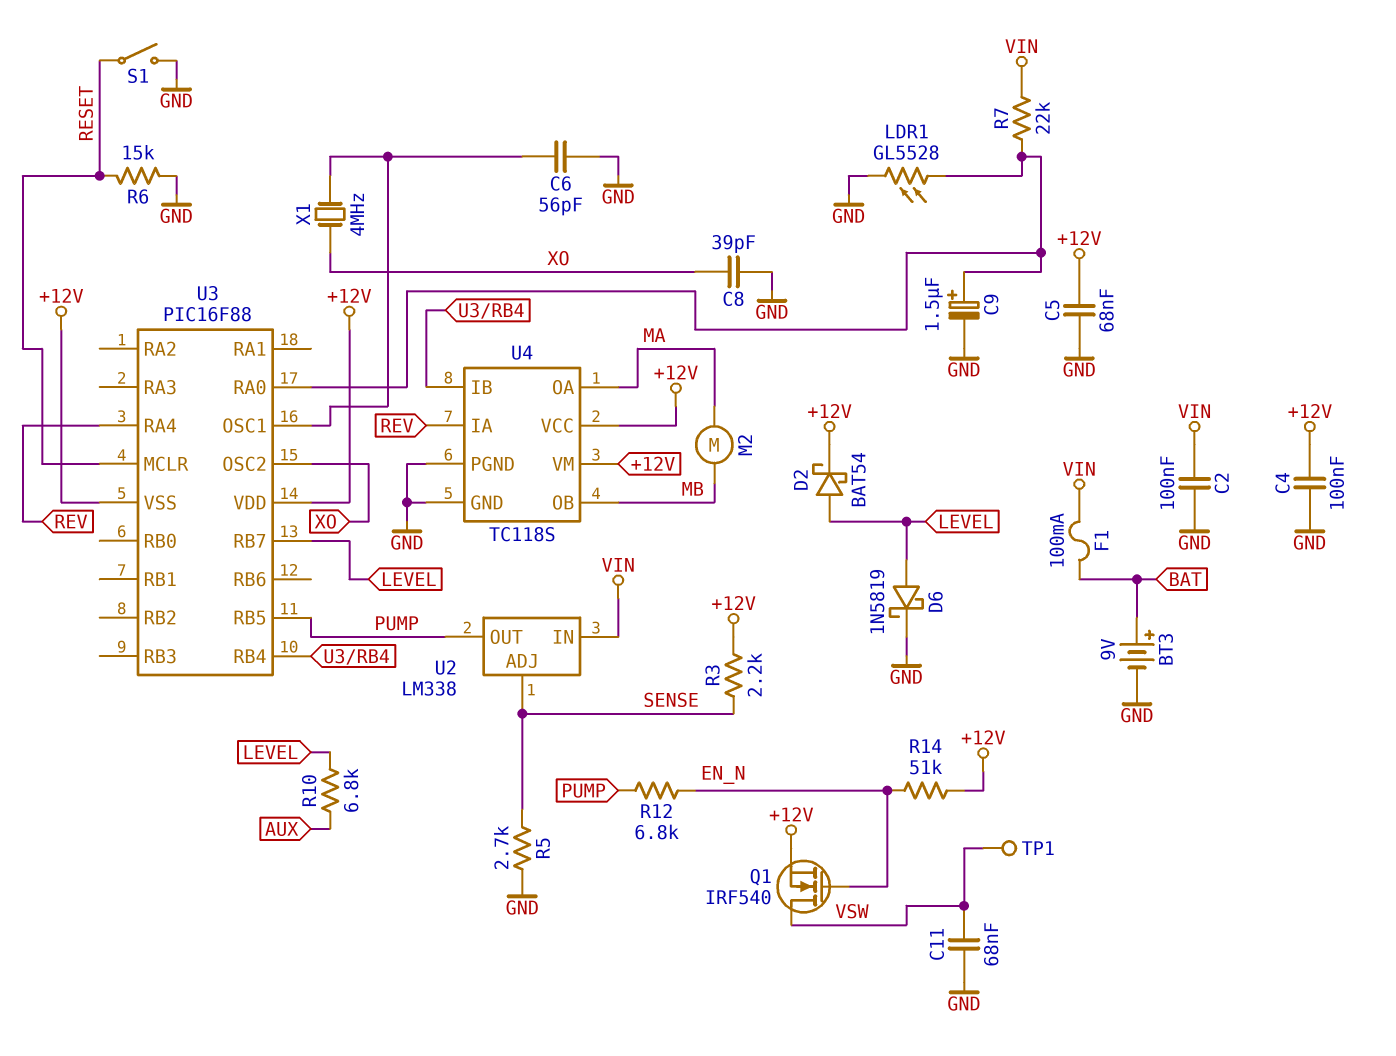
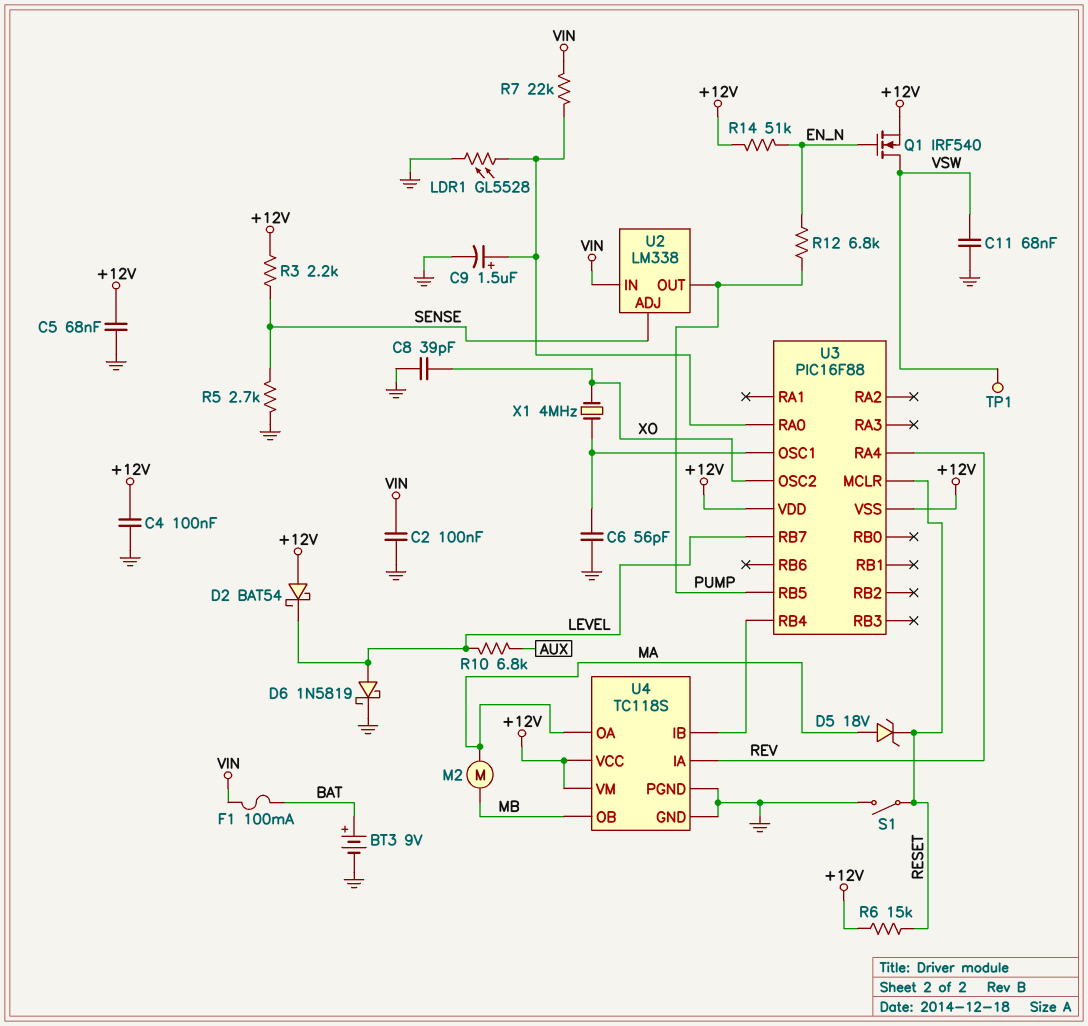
D2: schottky BAT54 (A LEVEL, K +12V) -> schottky BAT54 (A +12V, K LEVEL)
D5: none -> zener 18V (A MA, K RESET)
R6: 15k (GND, RESET) -> 15k (+12V, RESET)

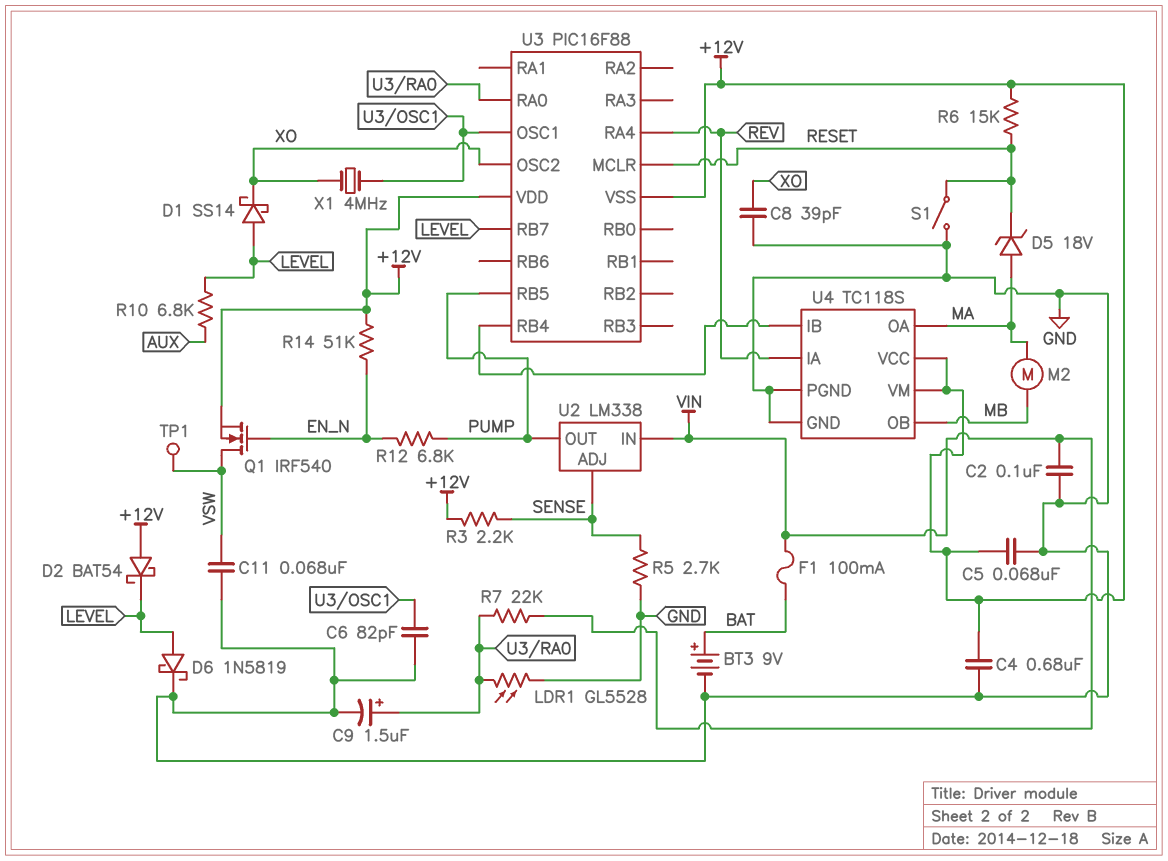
C4: 100nF (+12V, GND) -> 680nF (+12V, GND)
C6: 56pF (GND, U3/OSC1) -> 82pF (GND, U3/OSC1)
D1: none -> schottky SS14 (A LEVEL, K XO)

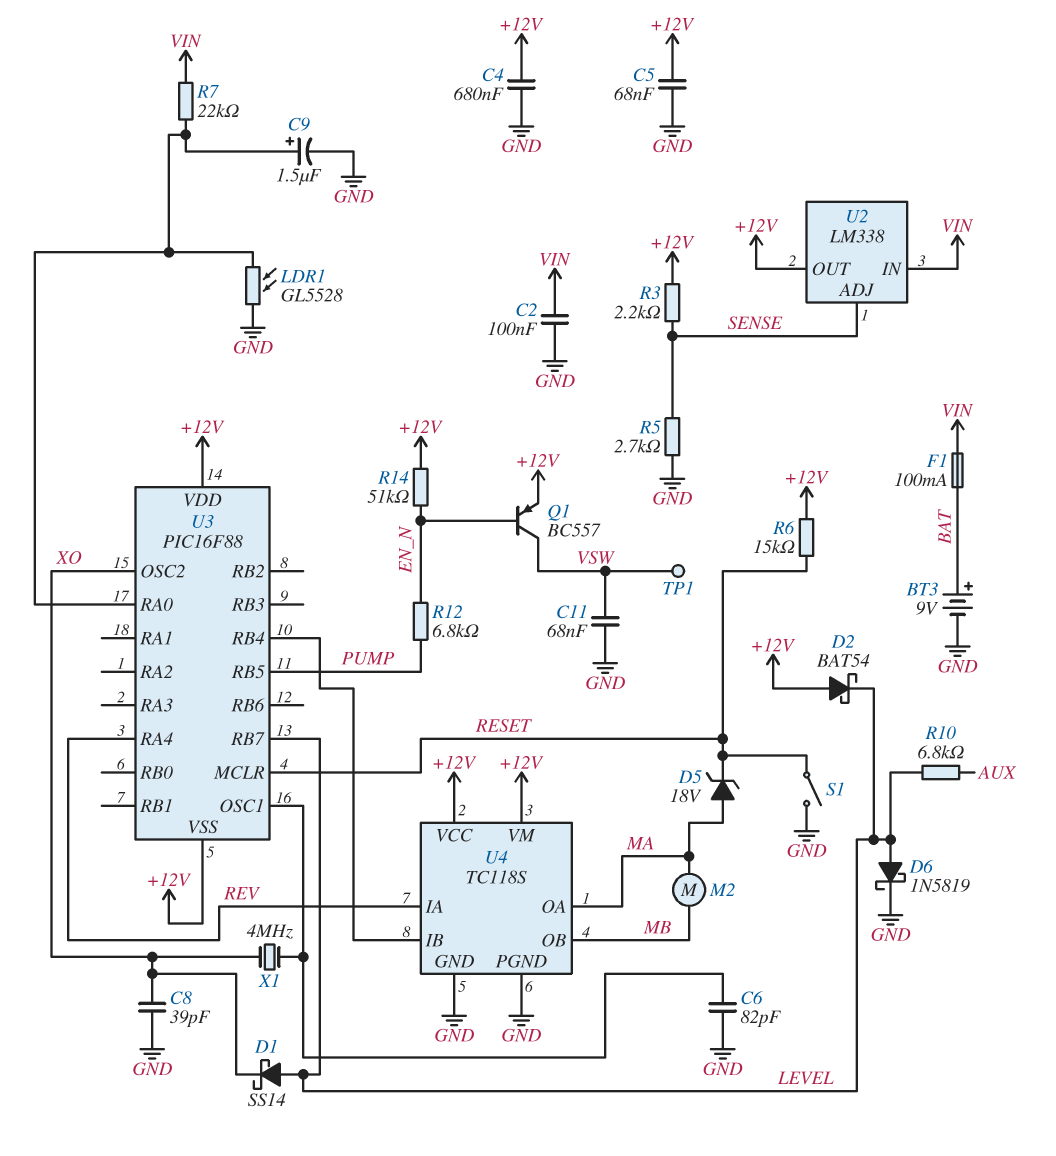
Q1: NMOS IRF540 (G EN_N, D VSW, S +12V) -> PNP BC557 (B EN_N, C VSW, E +12V)
U2 pin OUT: PUMP -> +12V

